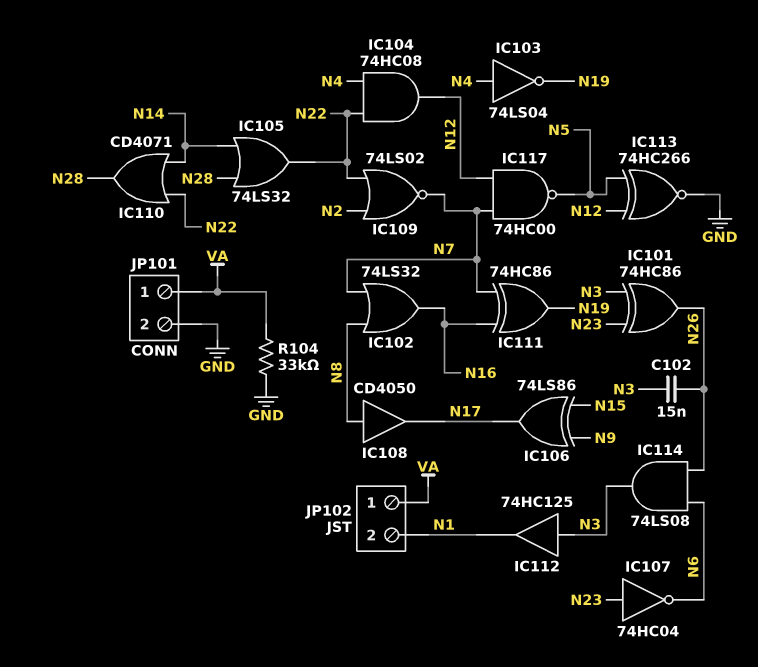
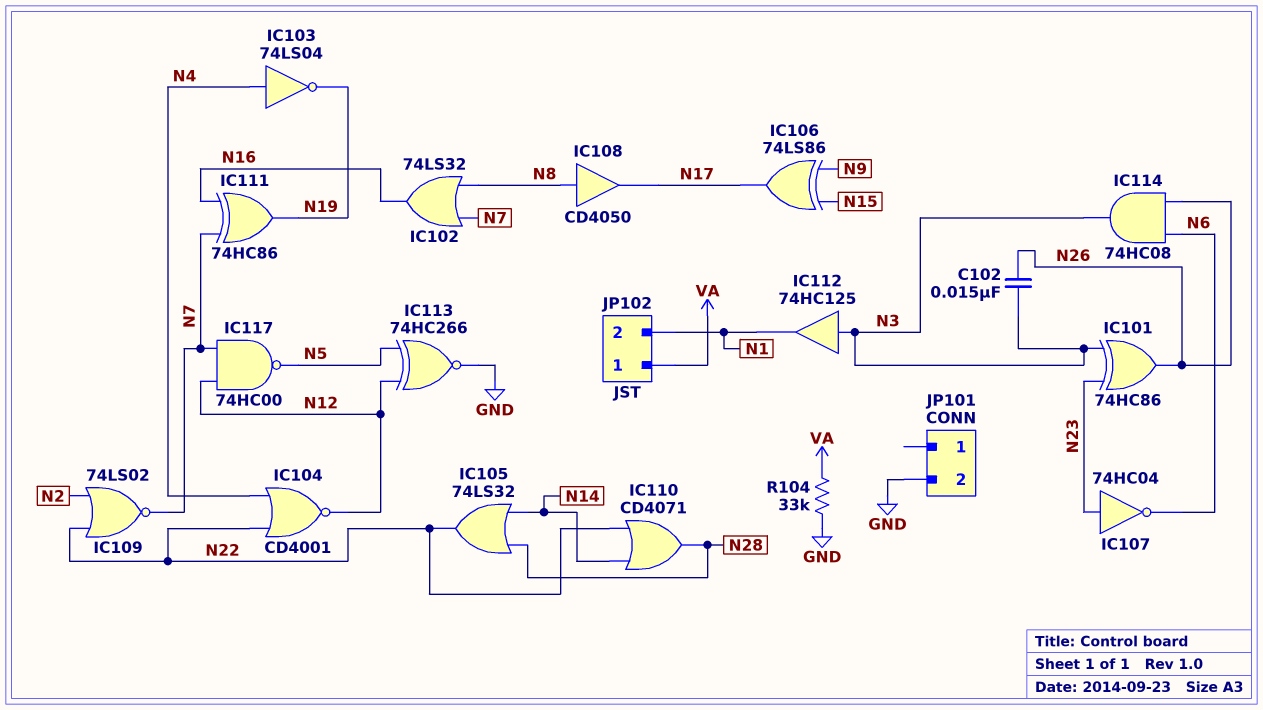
IC104: AND 74HC08 (in N4, in N22, out N12) -> NOR CD4001 (in N4, in N22, out N12)
IC114: AND 74LS08 (in N6, in N26, out N3) -> AND 74HC08 (in N6, in N26, out N3)
JP101 pin 1: VA -> none

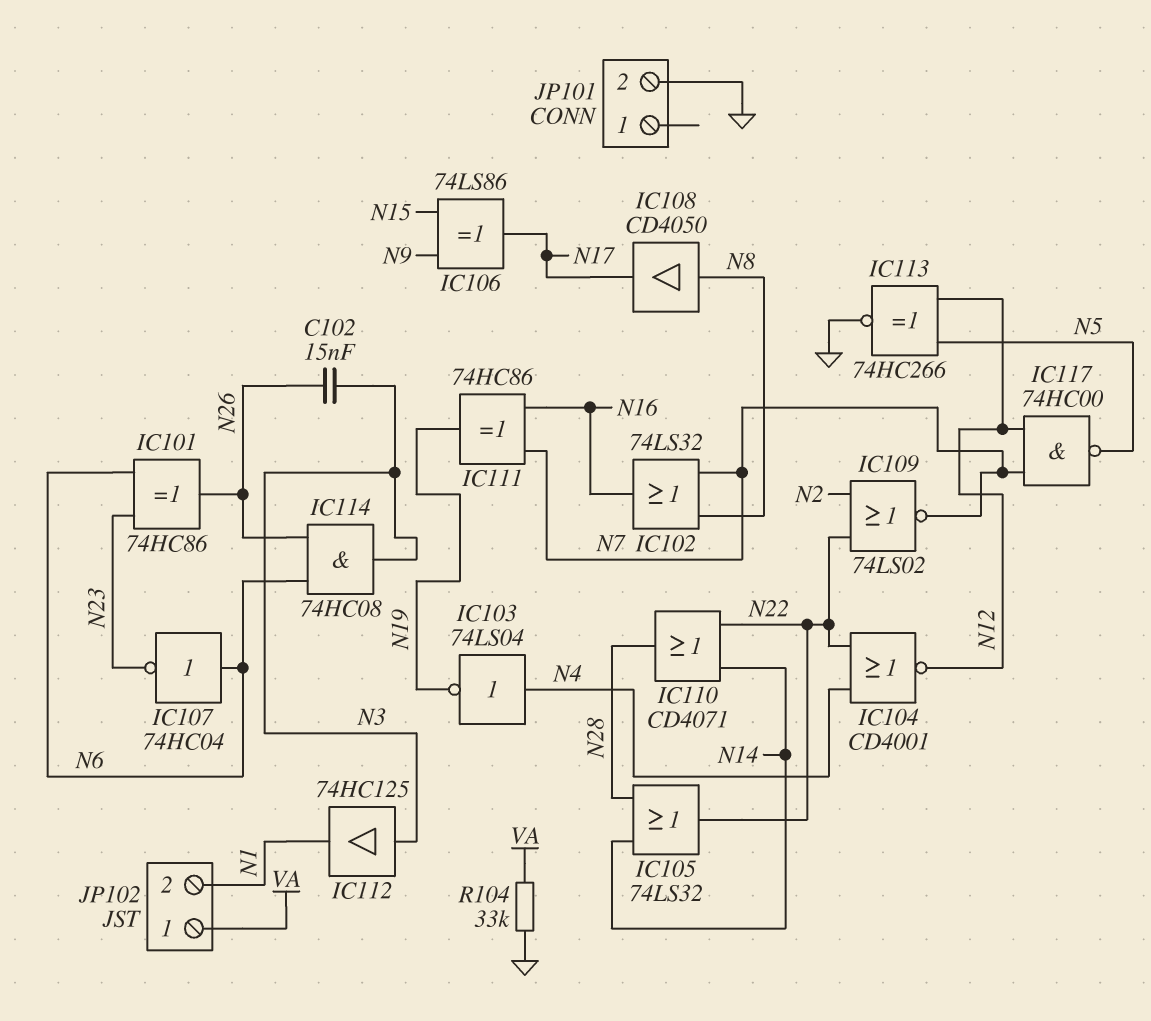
IC101: XOR 74HC86 (in N3, in N23, out N26) -> XOR 74HC86 (in N6, in N23, out N26)
IC107: NOT 74HC04 (in N23, out N6) -> NOT 74HC04 (in N6, out N23)

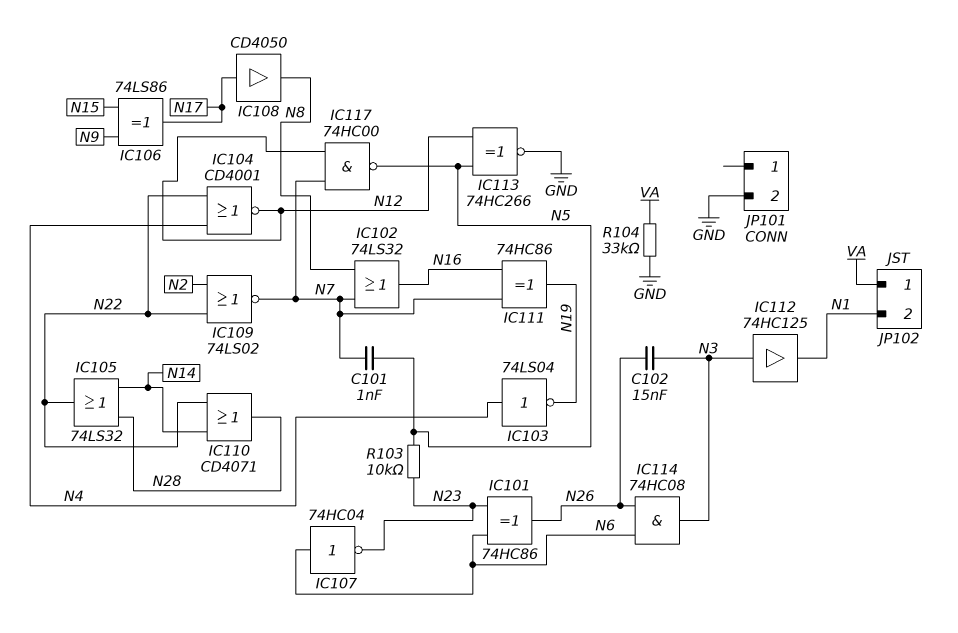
C101: none -> 1nF (N5, N7)
IC108: buffer CD4050 (in N8, out N17) -> buffer CD4050 (in N17, out N8)
R103: none -> 10k (N5, N23)

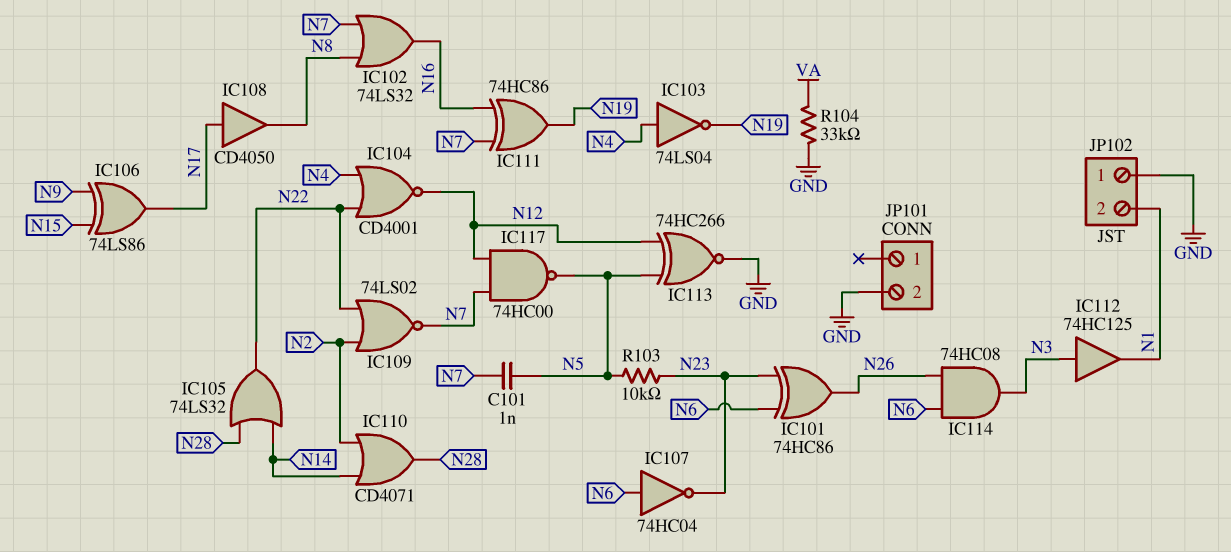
C102: 15nF (N3, N26) -> none
IC110: OR CD4071 (in N14, in N22, out N28) -> OR CD4071 (in N2, in N14, out N28)
JP102 pin 1: VA -> GND

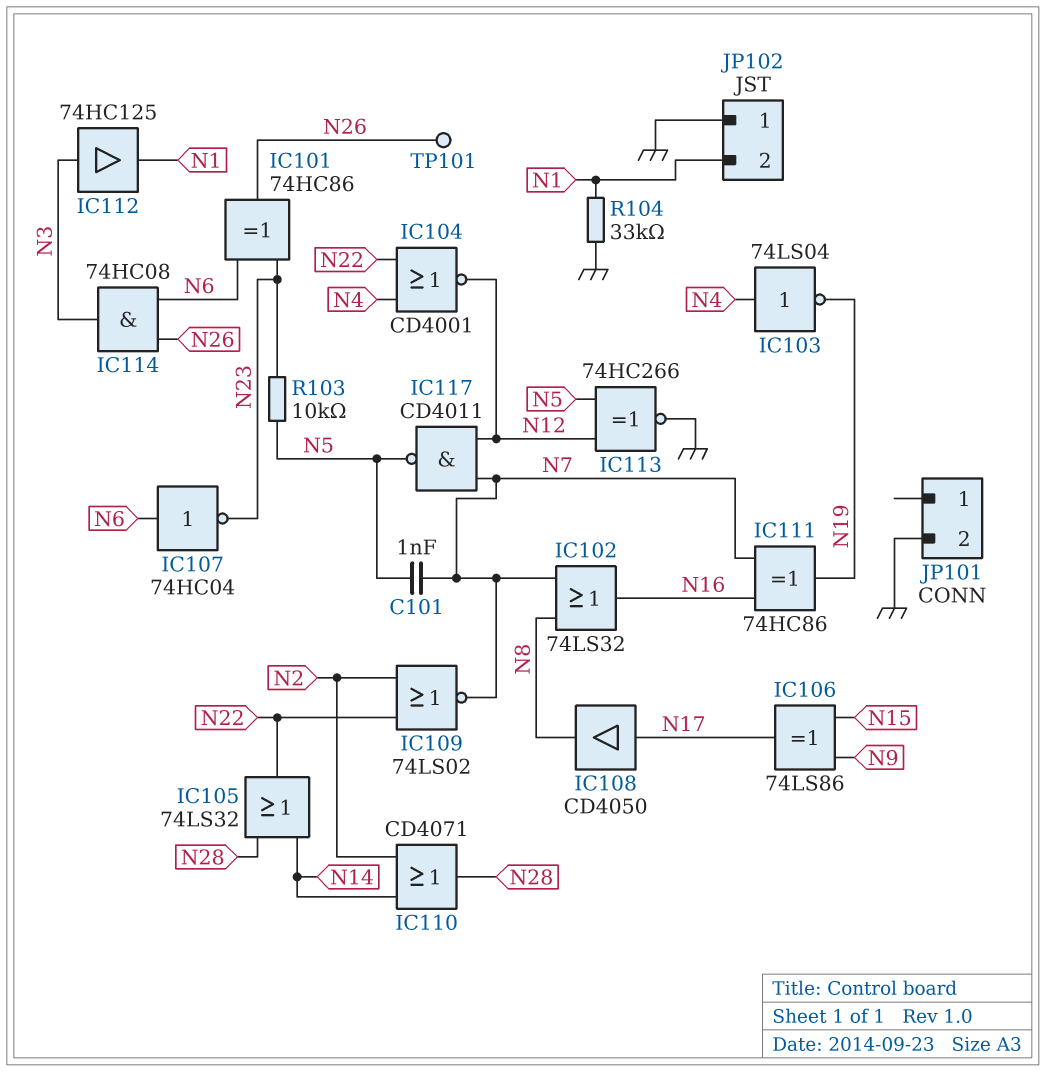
IC117: NAND 74HC00 (in N7, in N12, out N5) -> NAND CD4011 (in N7, in N12, out N5)
R104: 33k (GND, VA) -> 33k (GND, N1)
TP101: none -> test point (N26)

